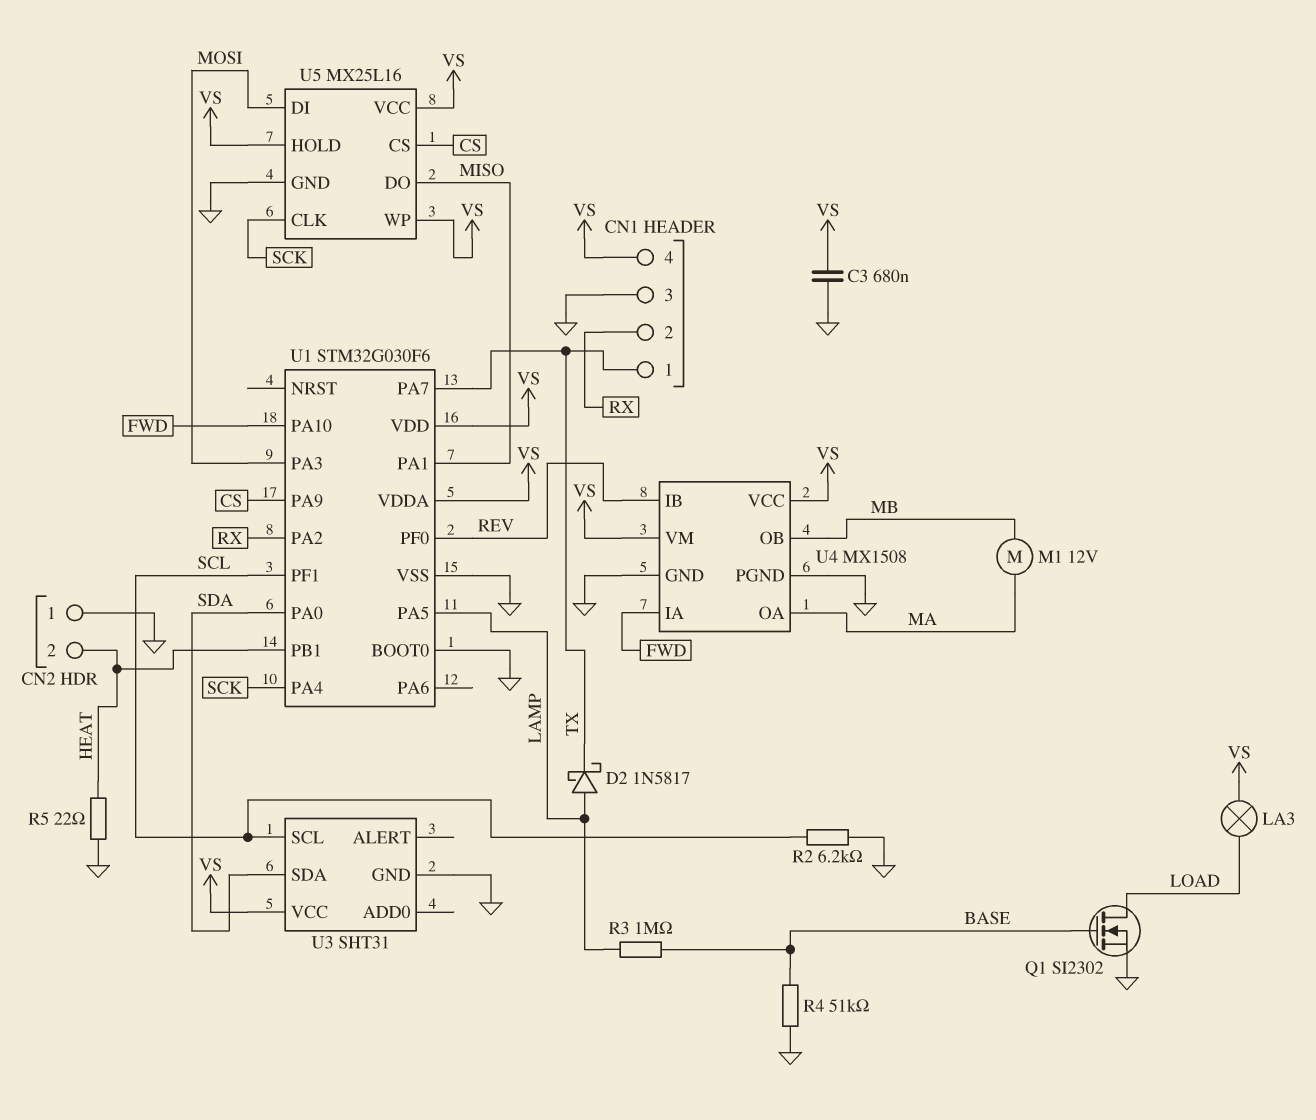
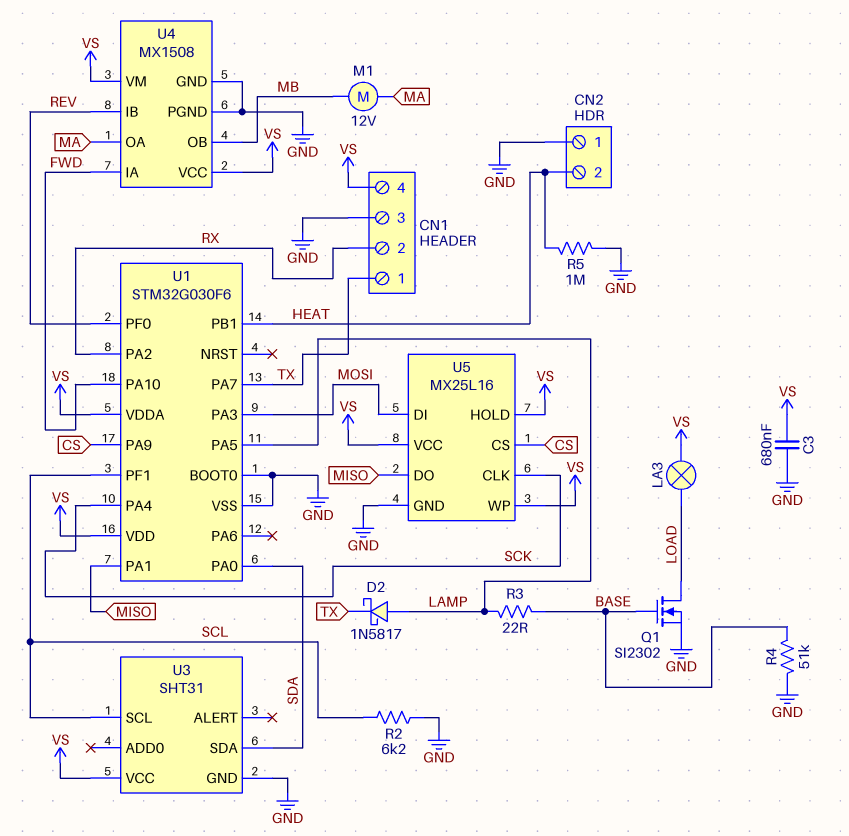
R3: 1M (BASE, LAMP) -> 22 (BASE, LAMP)
R5: 22 (GND, HEAT) -> 1M (GND, HEAT)

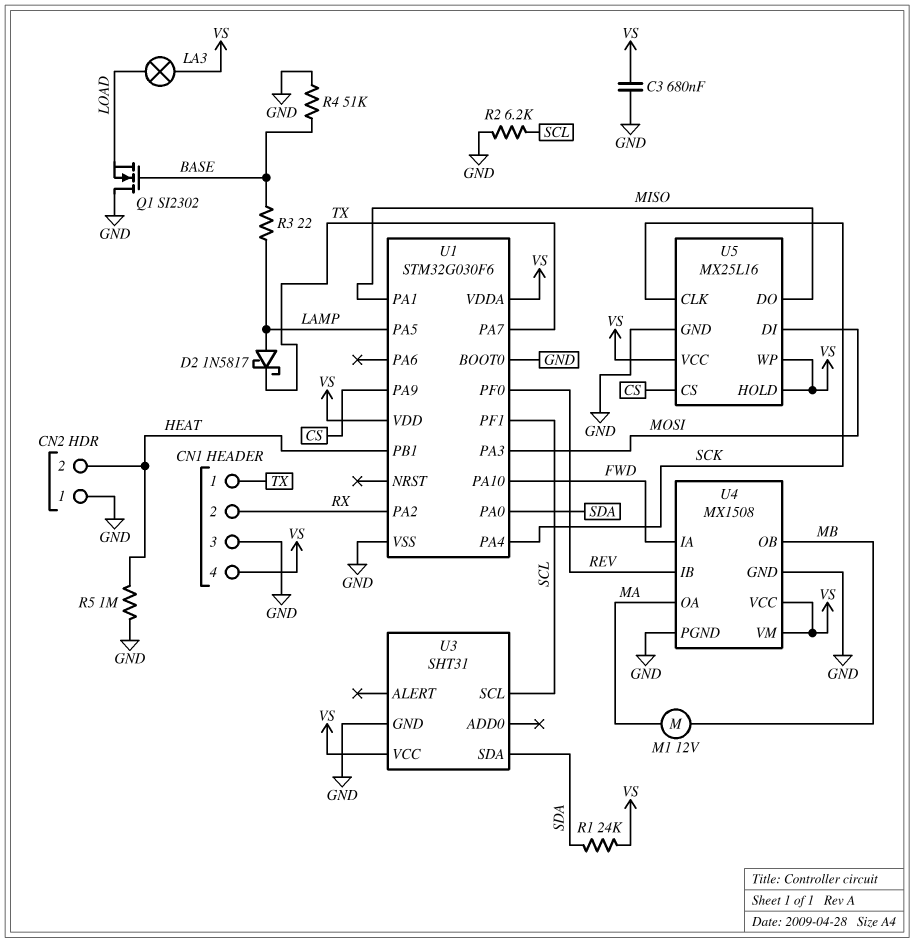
Q1: NMOS SI2302 (G BASE, D LOAD, S GND) -> NMOS SI2302 (G BASE, D GND, S LOAD)
R1: none -> 24k (SDA, VS)

